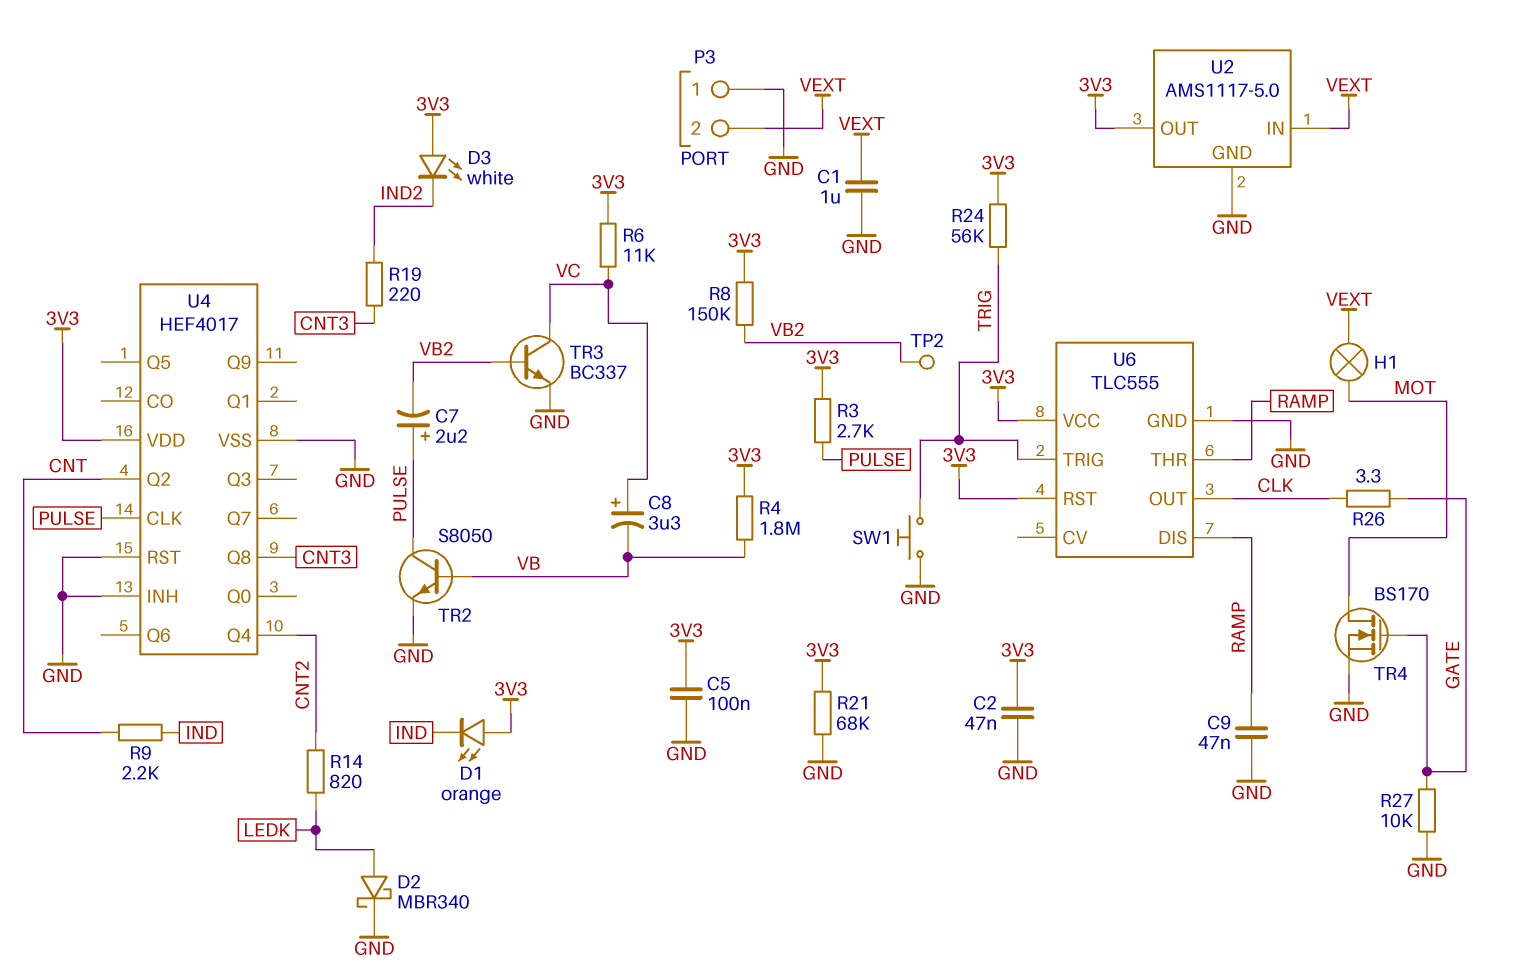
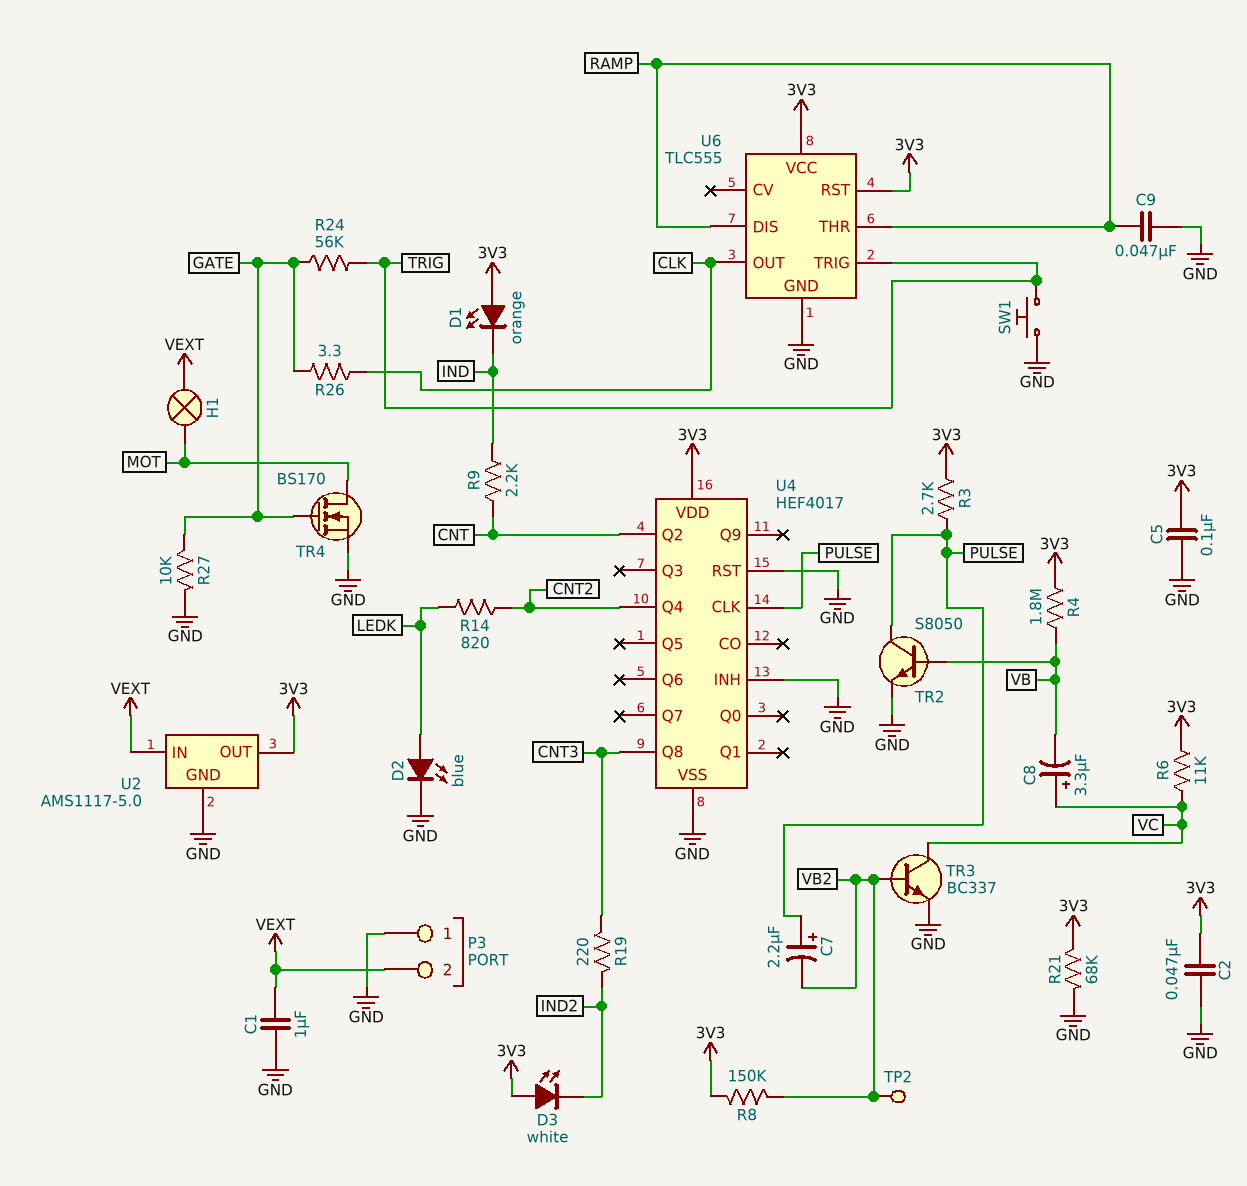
D2: schottky MBR340 (A LEDK, K GND) -> LED blue (A LEDK, K GND)
R24: 56k (3V3, TRIG) -> 56k (GATE, TRIG)

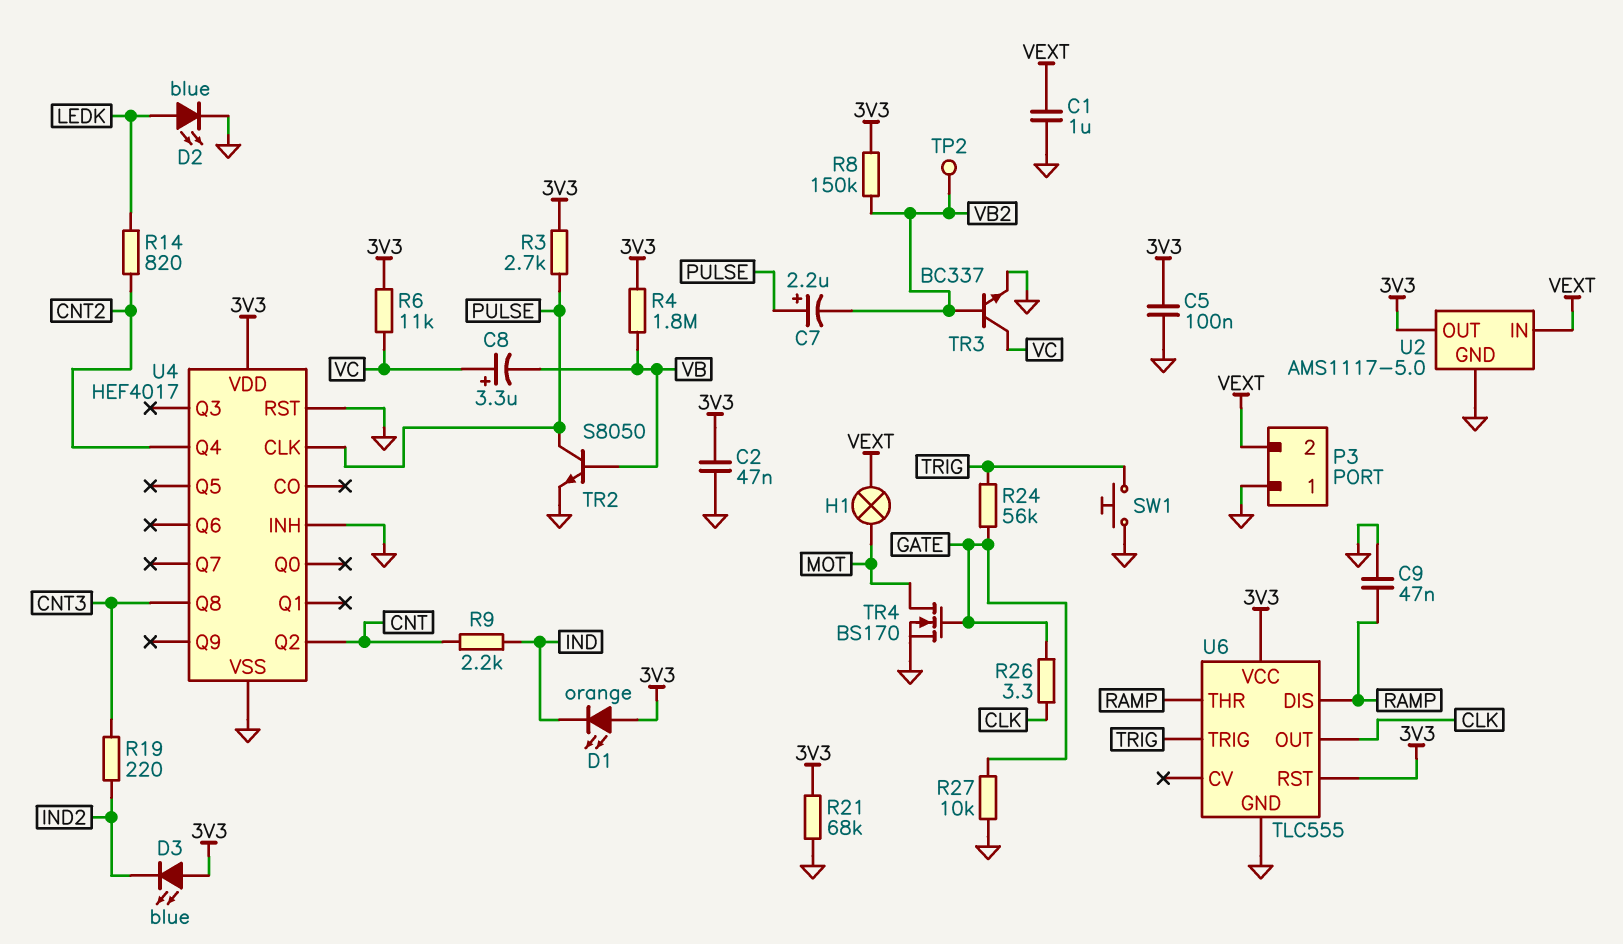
D3: LED white (A 3V3, K IND2) -> LED blue (A 3V3, K IND2)

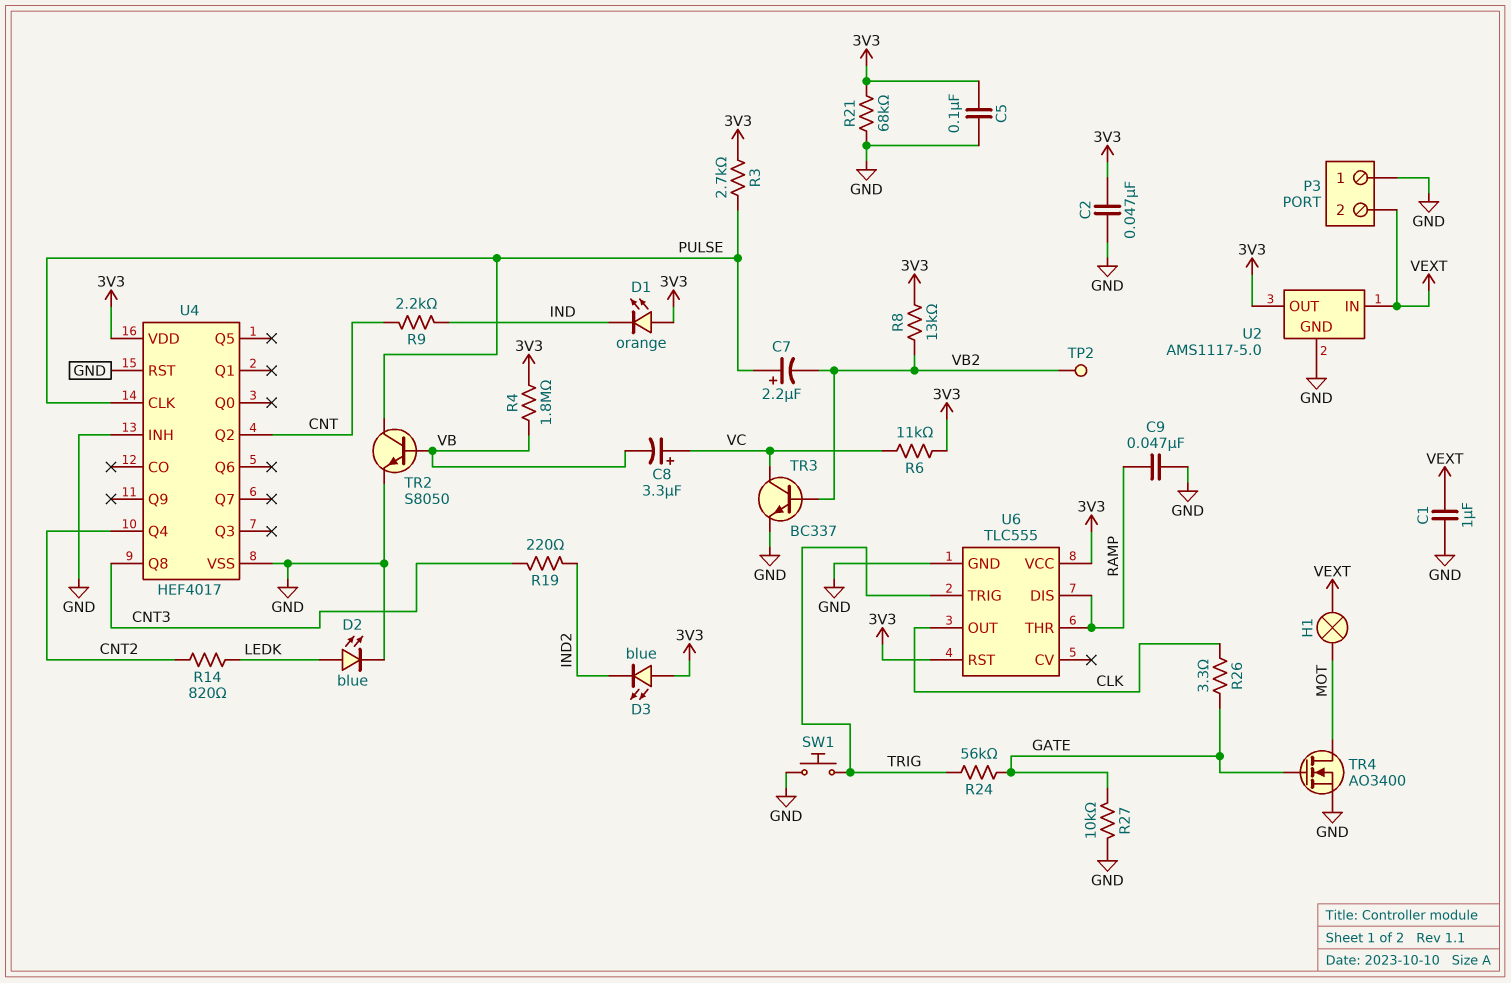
R8: 150k (3V3, VB2) -> 13k (3V3, VB2)
TR4: NMOS BS170 (G GATE, D MOT, S GND) -> NMOS AO3400 (G GATE, D MOT, S GND)

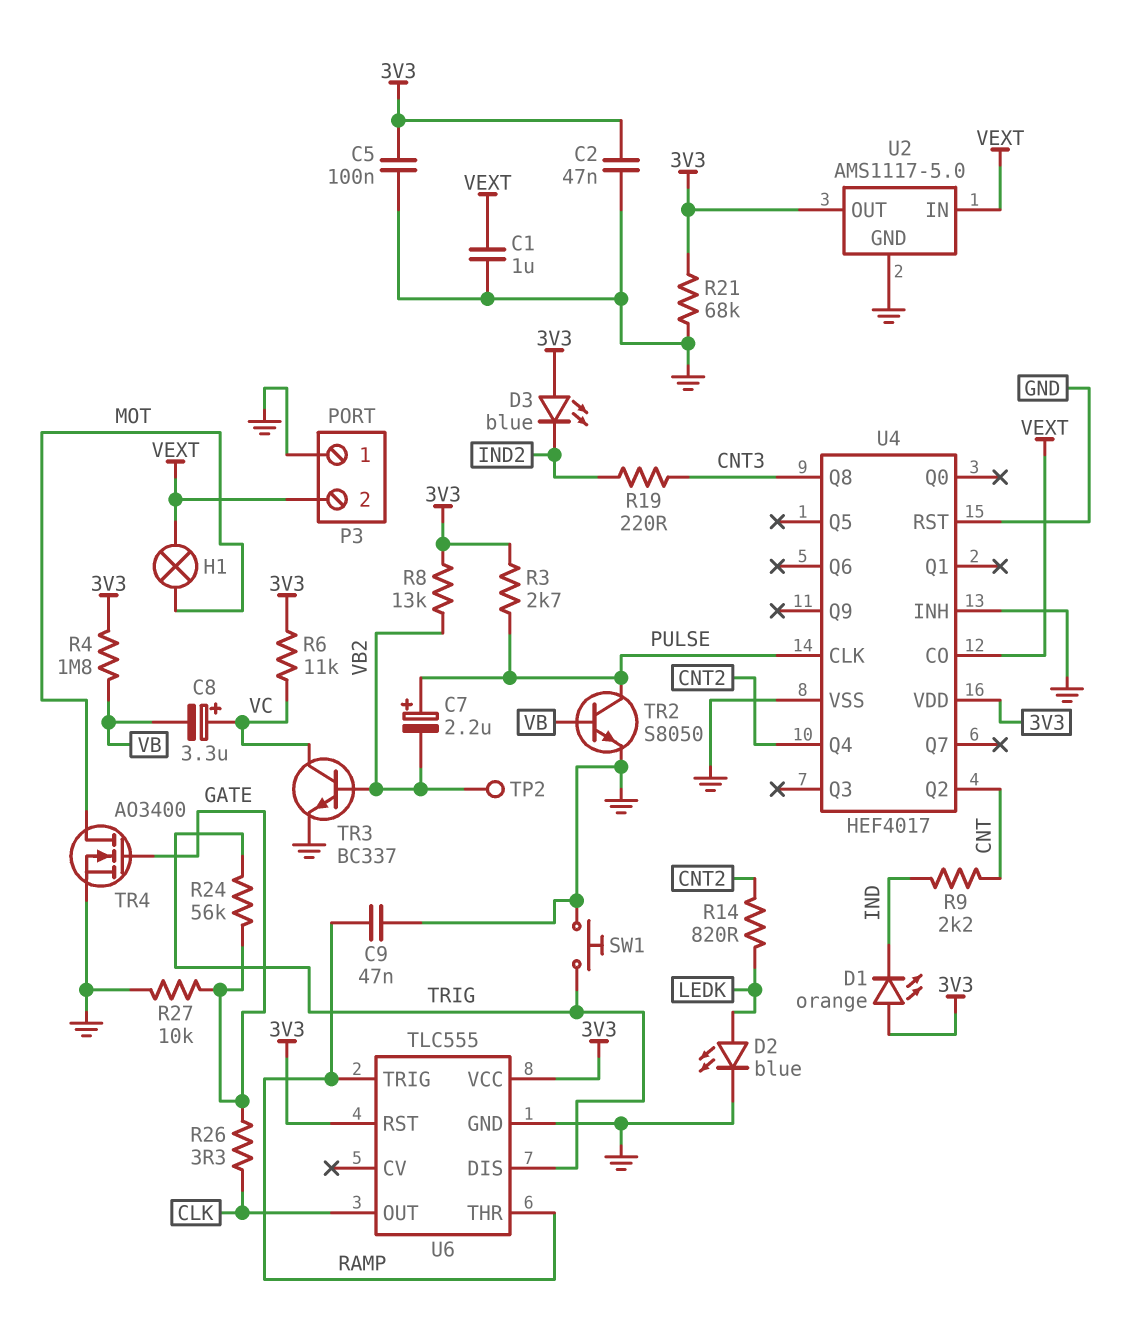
U4 pin CO: none -> VEXT
U6 pin DIS: RAMP -> TRIG
U6 pin TRIG: TRIG -> RAMP

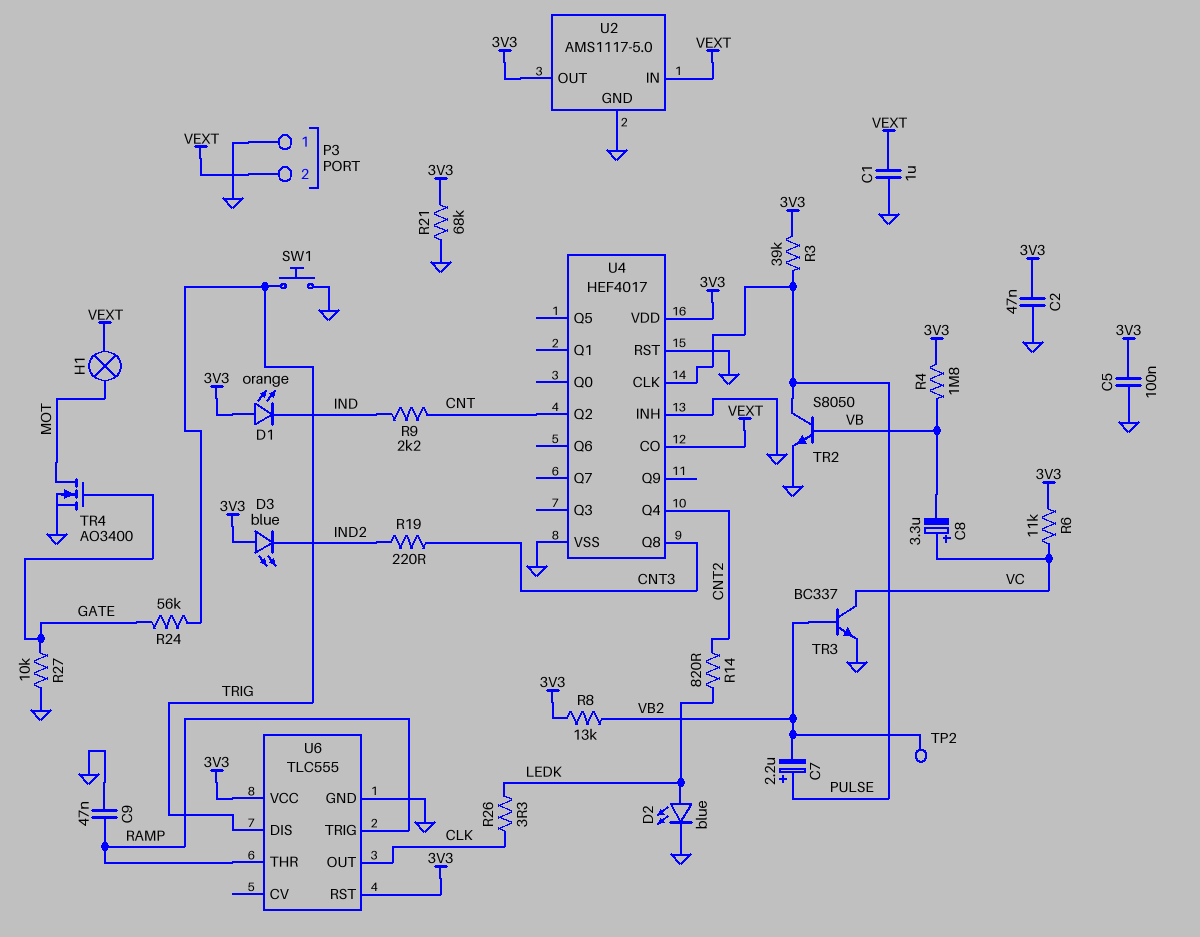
R3: 2.7k (3V3, PULSE) -> 39k (3V3, PULSE)
R26: 3.3 (CLK, GATE) -> 3.3 (CLK, LEDK)

